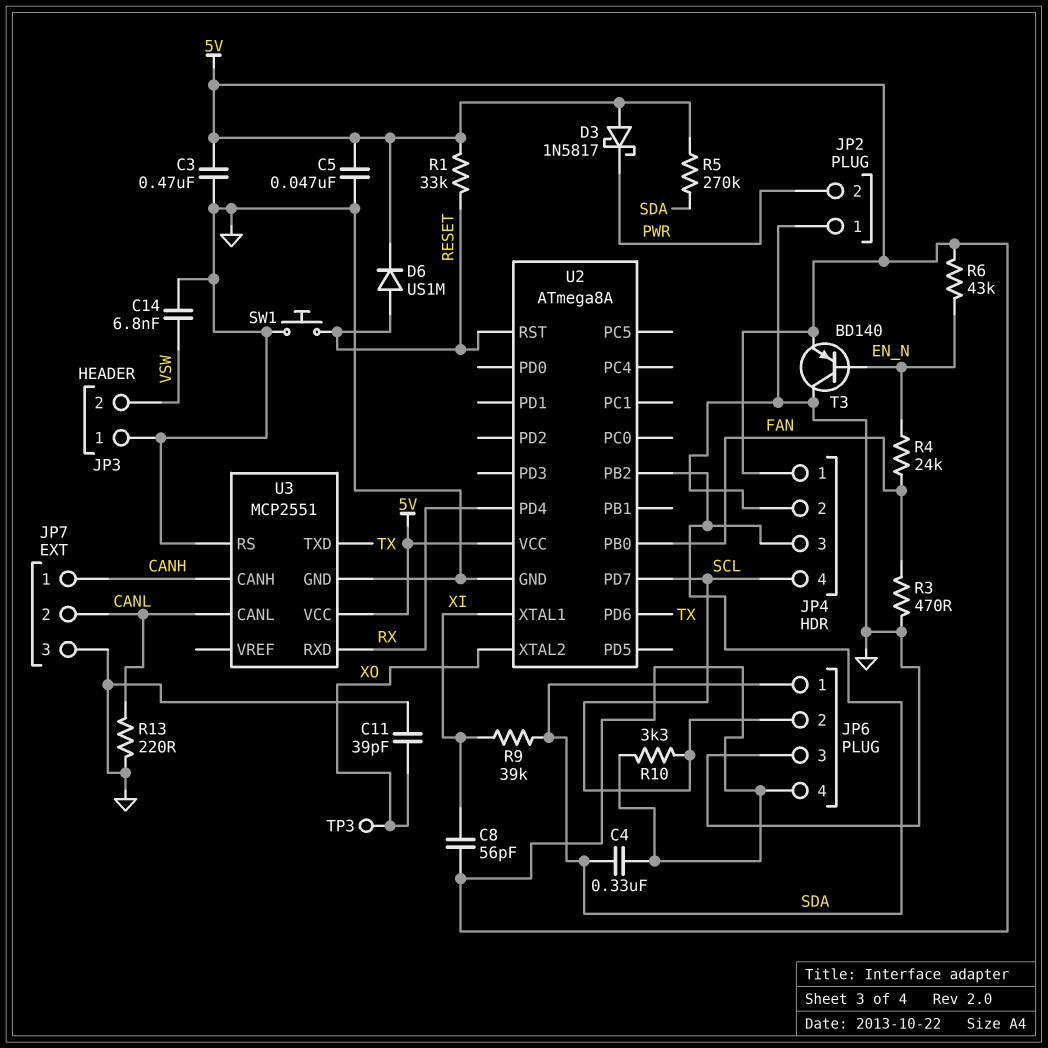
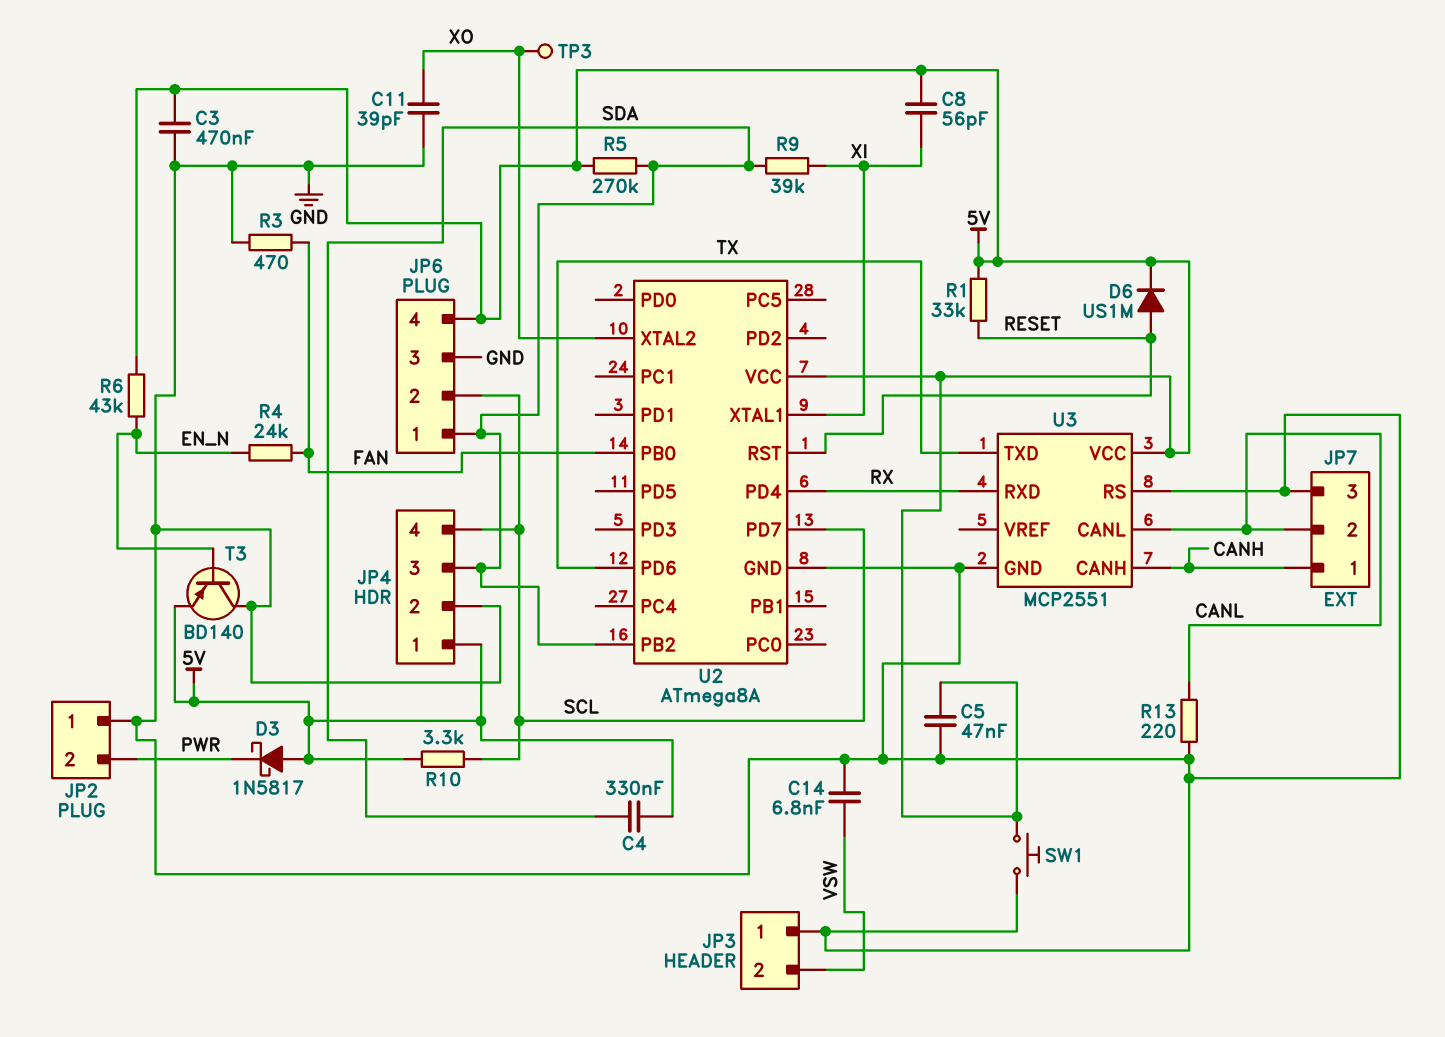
SW1: button (GND, RESET) -> button (5V, GND)

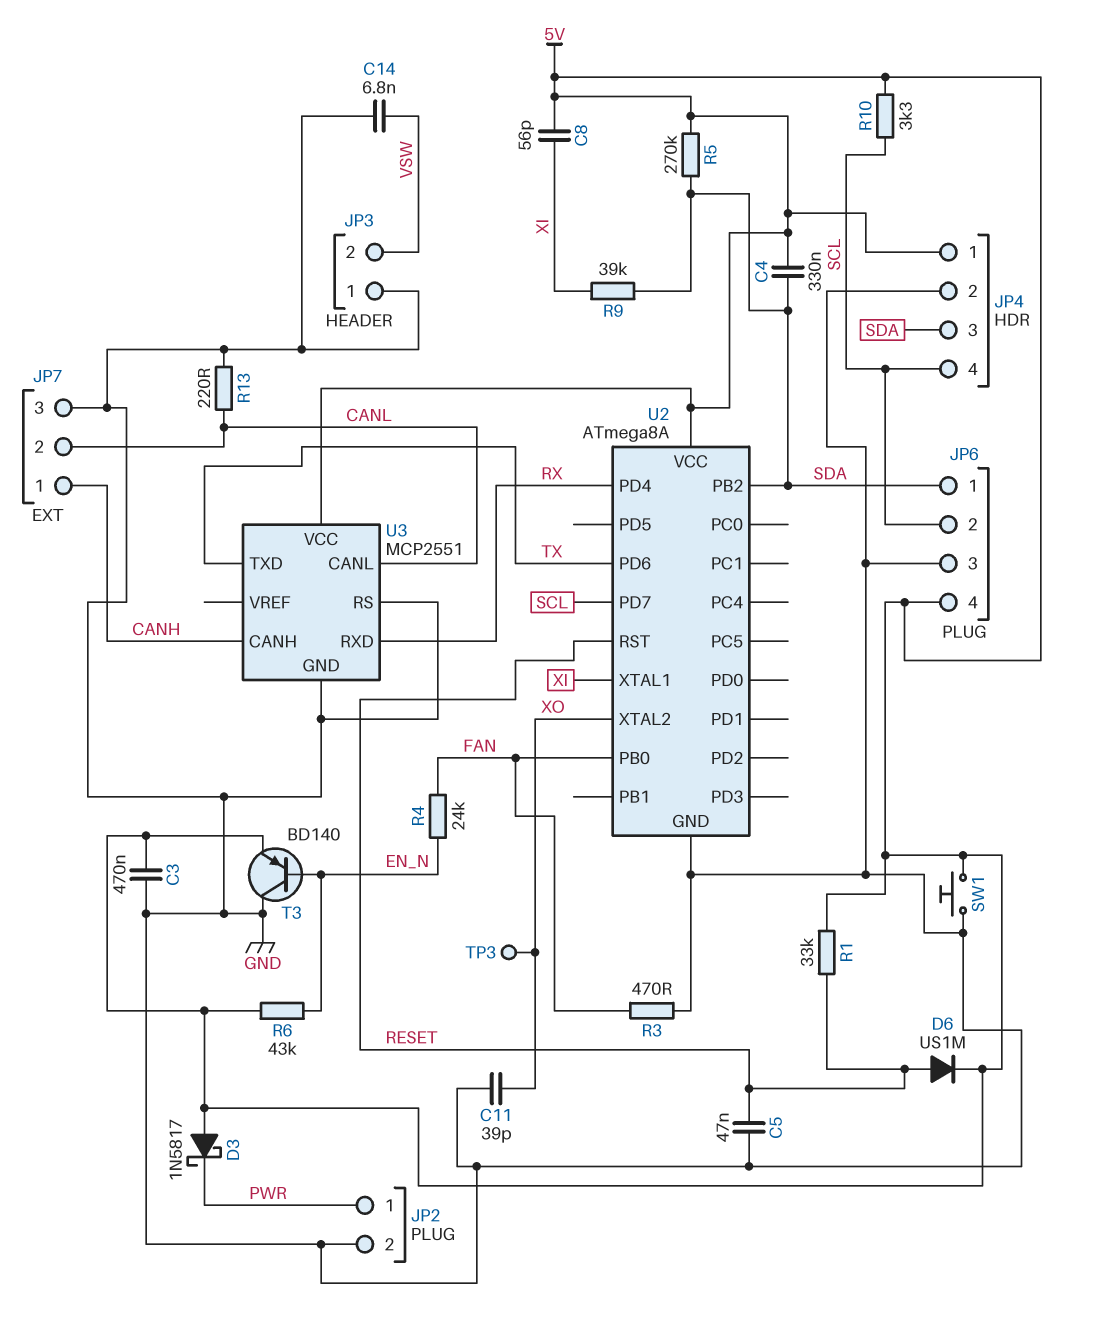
C5: 47nF (5V, GND) -> 47nF (GND, RESET)
JP2 pin 1: GND -> PWR
JP2 pin 2: PWR -> GND

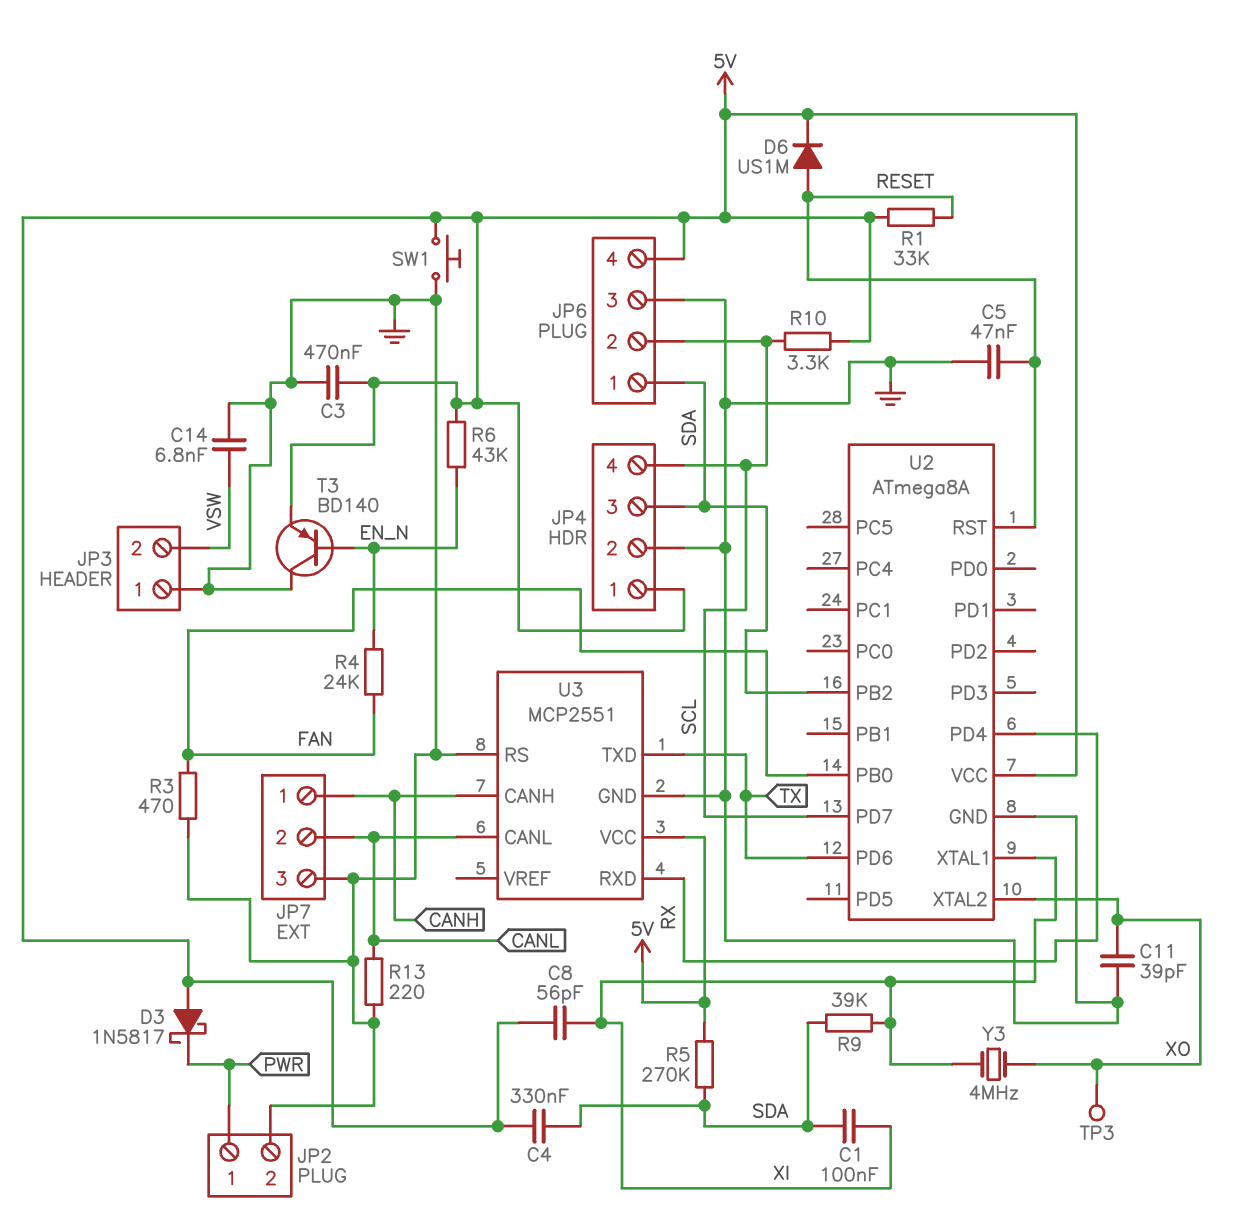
C1: none -> 100nF (SDA, XI)
Y3: none -> 4MHz (XI, XO)

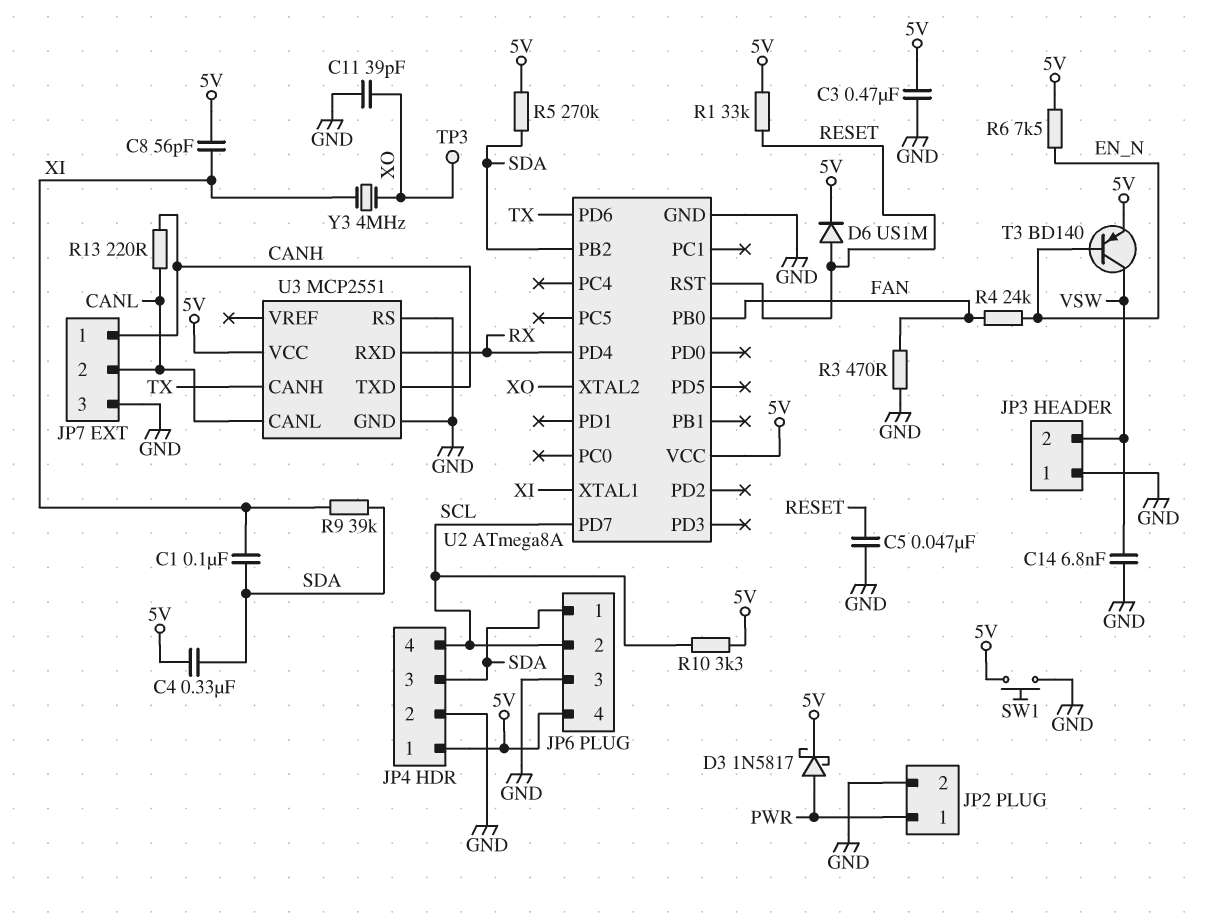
D3: schottky 1N5817 (A 5V, K PWR) -> schottky 1N5817 (A PWR, K 5V)
R6: 43k (5V, EN_N) -> 7.5k (5V, EN_N)
R13: 220 (CANL, GND) -> 220 (CANH, CANL)
T3: PNP BD140 (B EN_N, C GND, E 5V) -> PNP BD140 (B EN_N, C VSW, E 5V)
U3 pin CANH: CANH -> TX
U3 pin TXD: TX -> CANH

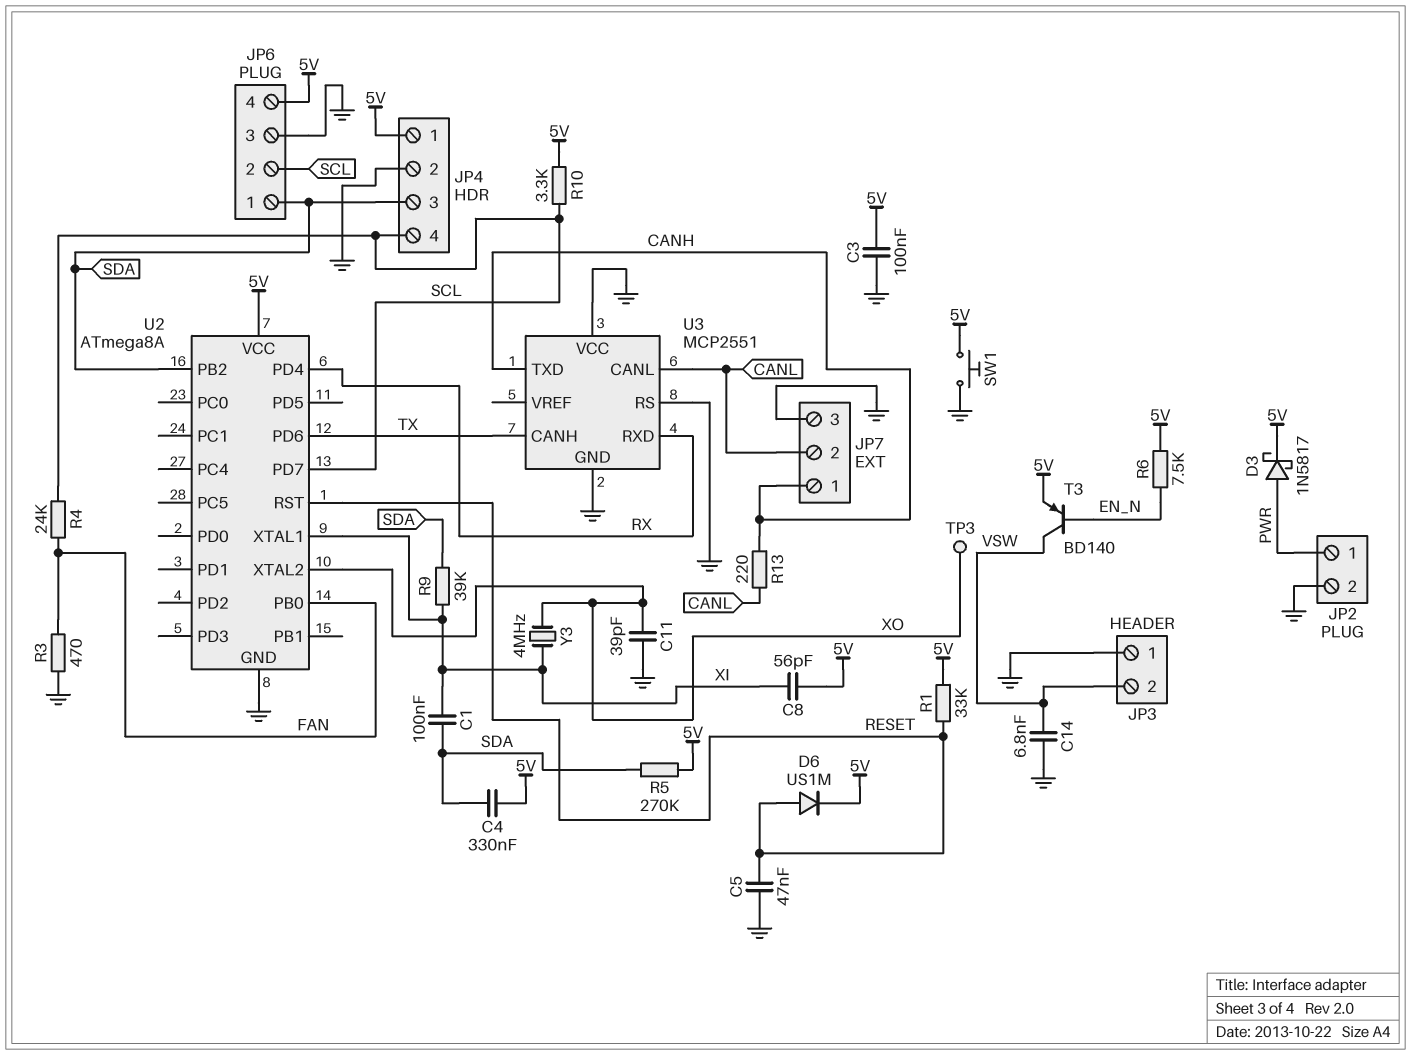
C3: 470nF (5V, GND) -> 100nF (5V, GND)
R4: 24k (EN_N, FAN) -> 24k (FAN, SCL)
U3 pin VCC: 5V -> GND

